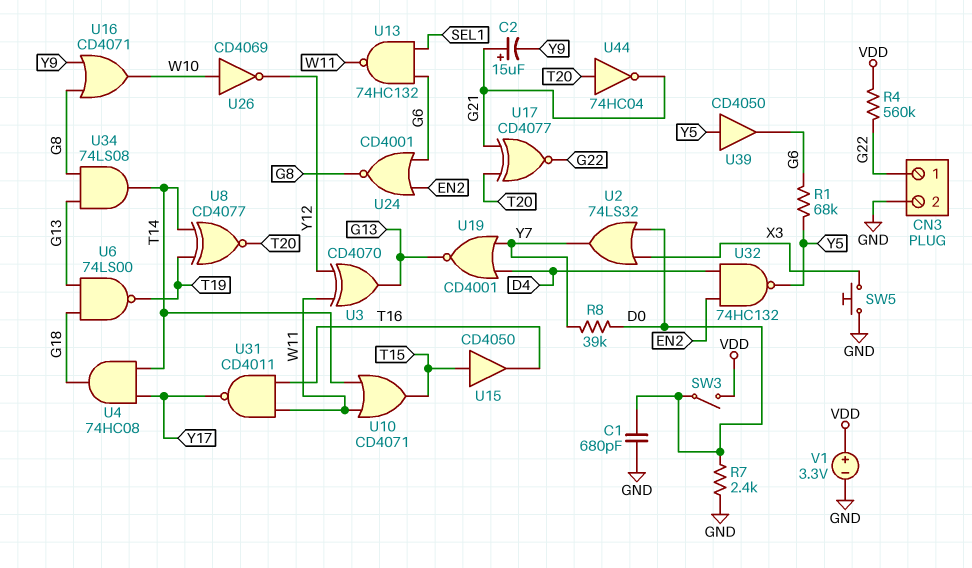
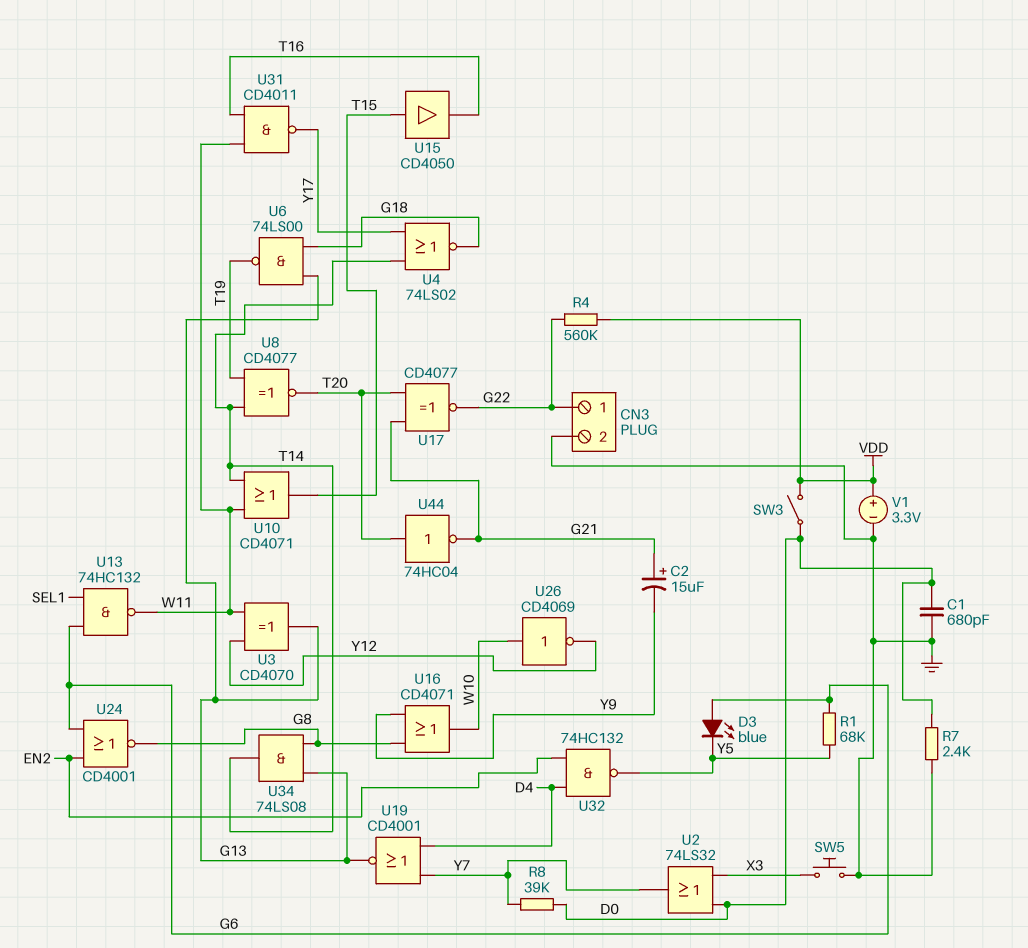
D3: none -> LED blue (A G6, K Y5)
U4: AND 74HC08 (in T14, in Y17, out G18) -> NOR 74LS02 (in T14, in Y17, out G18)
U39: buffer CD4050 (in Y5, out G6) -> none

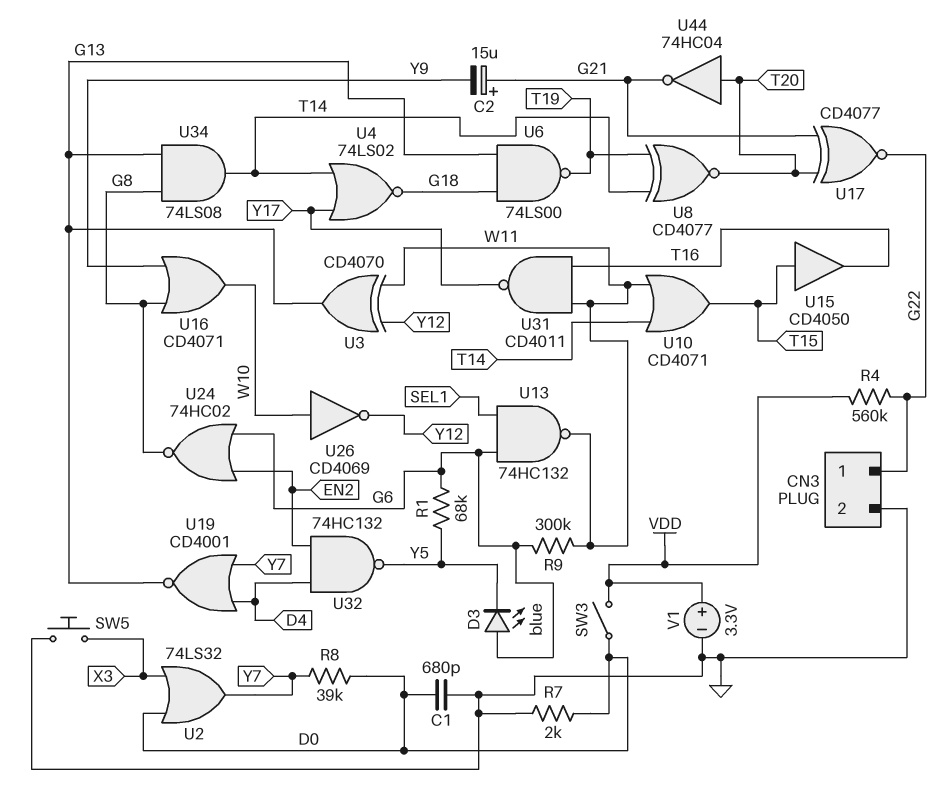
R7: 2.4k (D0, GND) -> 2k (D0, GND)
R9: none -> 300k (G6, W11)
U24: NOR CD4001 (in EN2, in G6, out G8) -> NOR 74HC02 (in EN2, in G6, out G8)

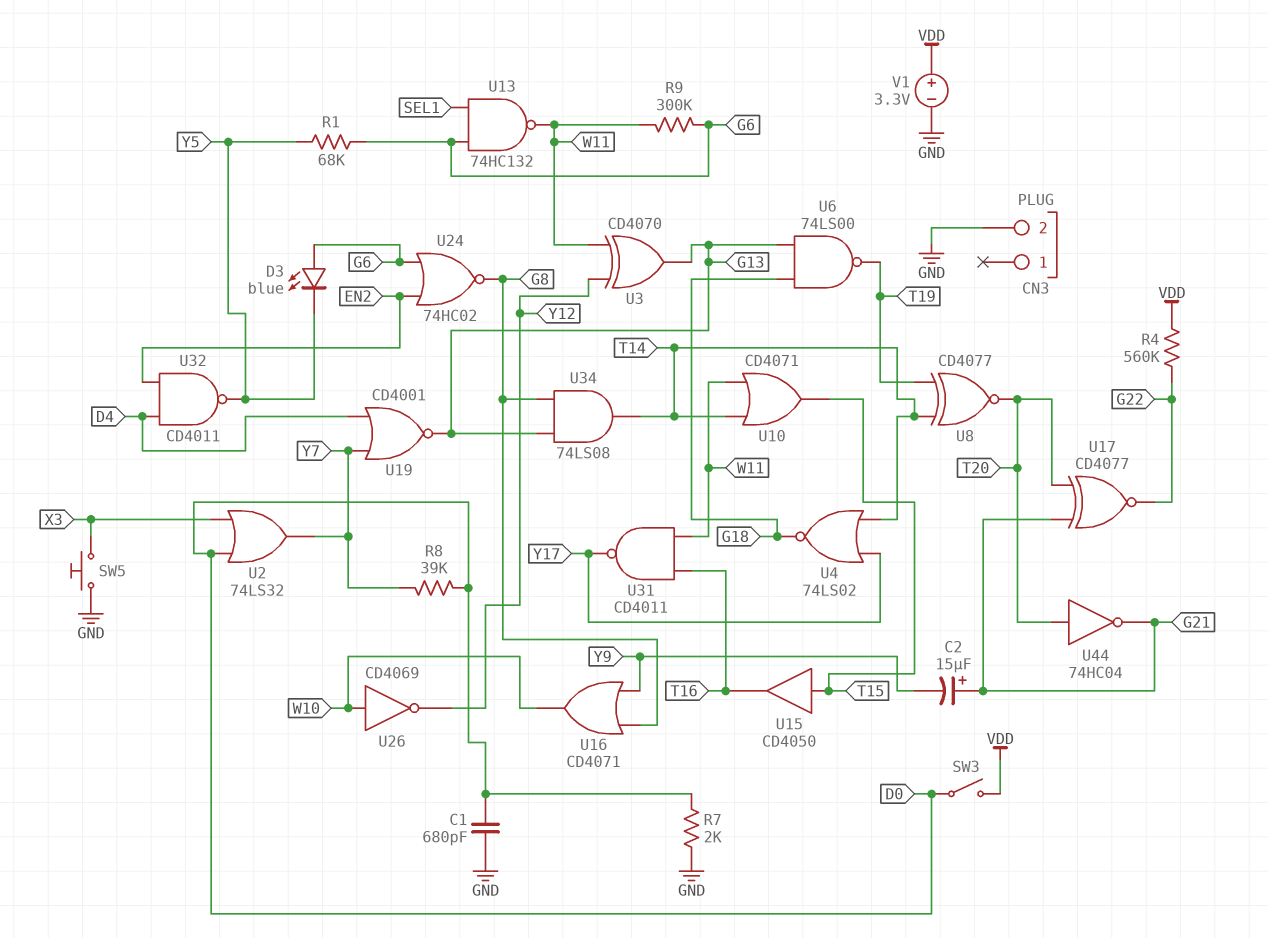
CN3 pin 1: G22 -> none
U32: NAND 74HC132 (in D4, in EN2, out Y5) -> NAND CD4011 (in D4, in EN2, out Y5)

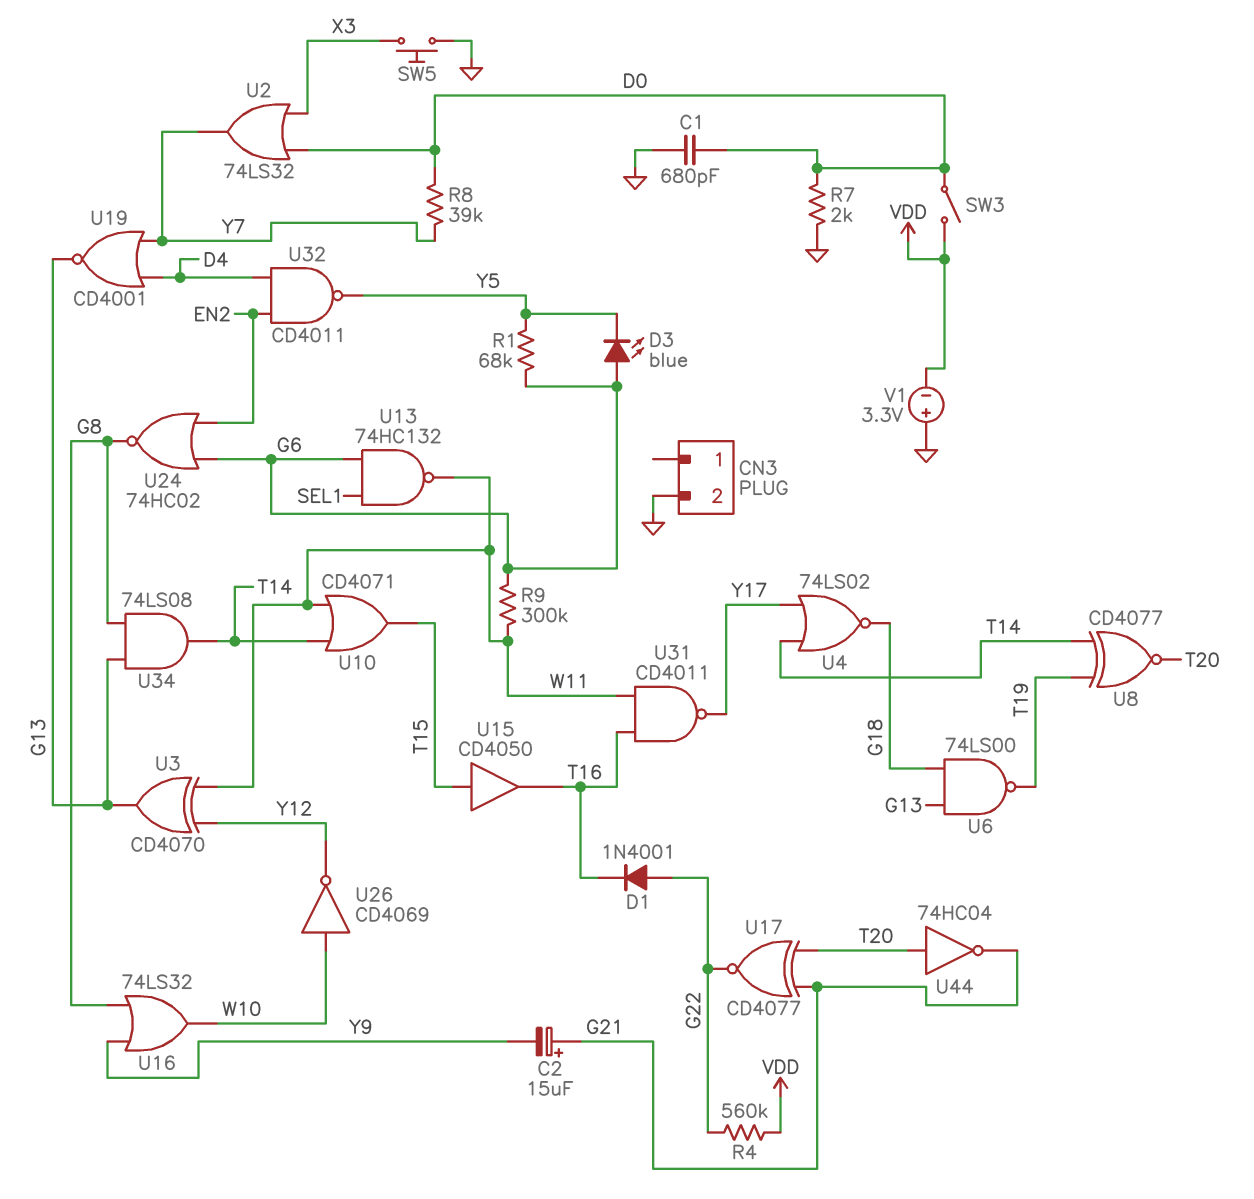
D1: none -> diode 1N4001 (A G22, K T16)
U16: OR CD4071 (in G8, in Y9, out W10) -> OR 74LS32 (in G8, in Y9, out W10)
V1: 3.3V (plus VDD, minus GND) -> 3.3V (plus GND, minus VDD)

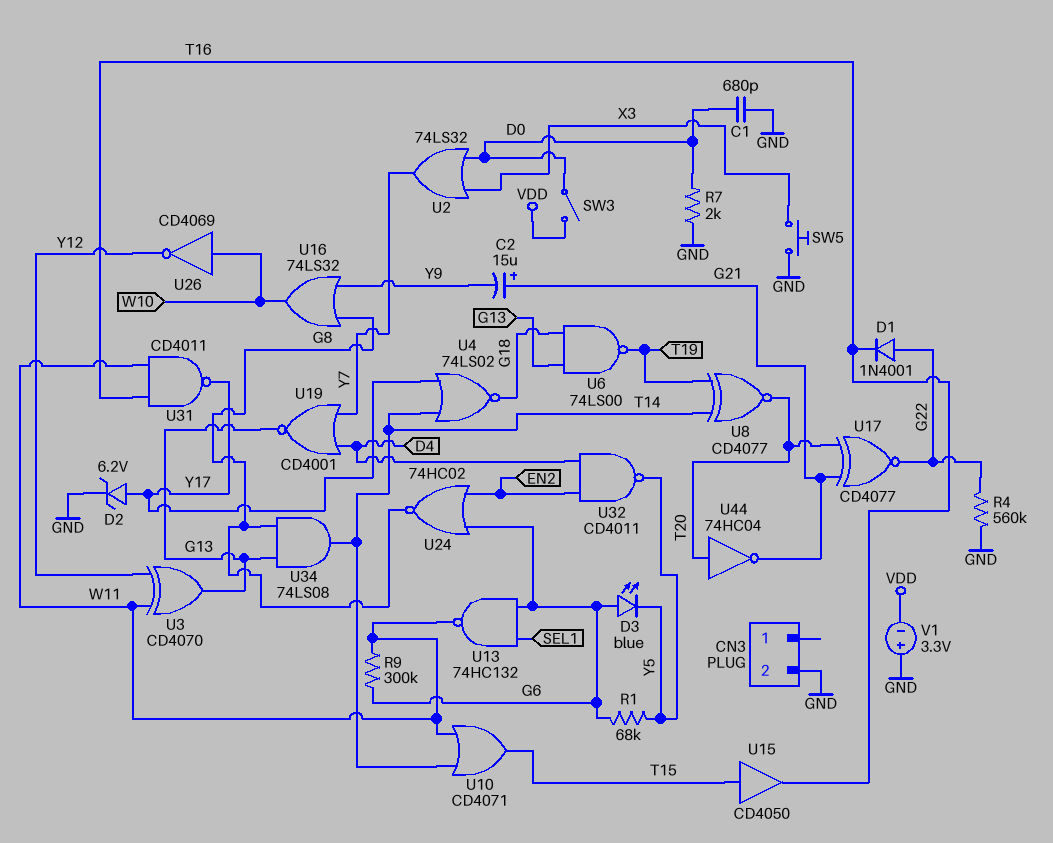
D2: none -> zener 6.2V (A Y17, K GND)
R4: 560k (G22, VDD) -> 560k (G22, GND)
R8: 39k (D0, Y7) -> none

